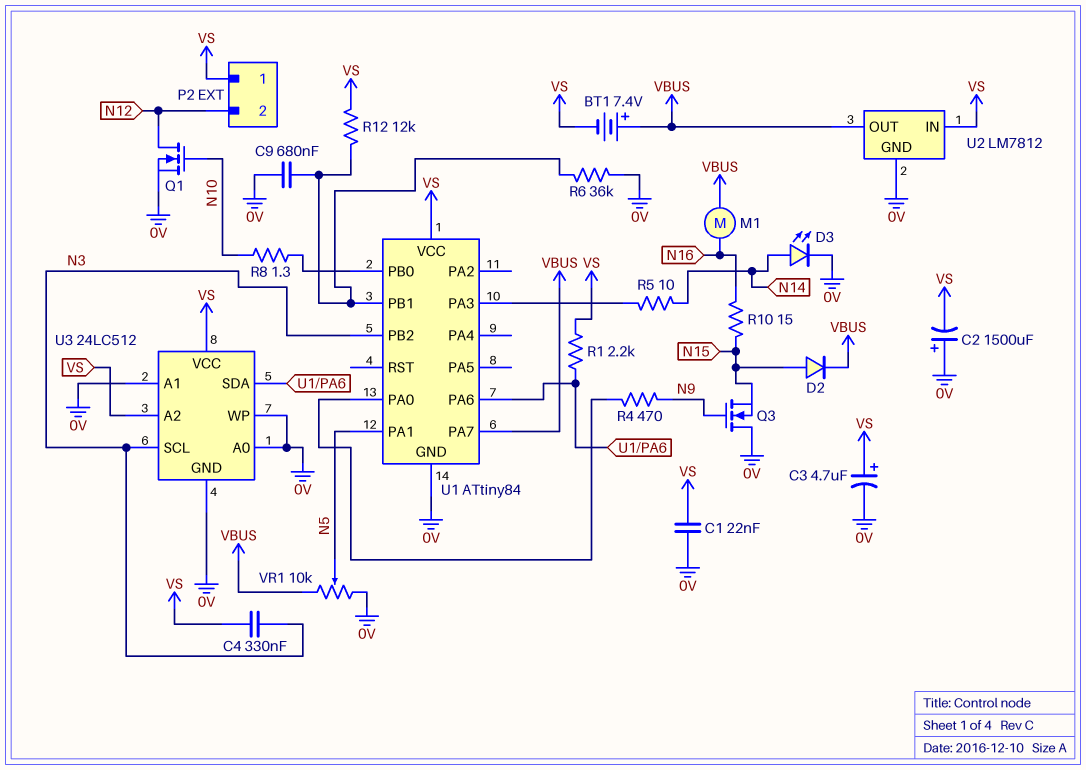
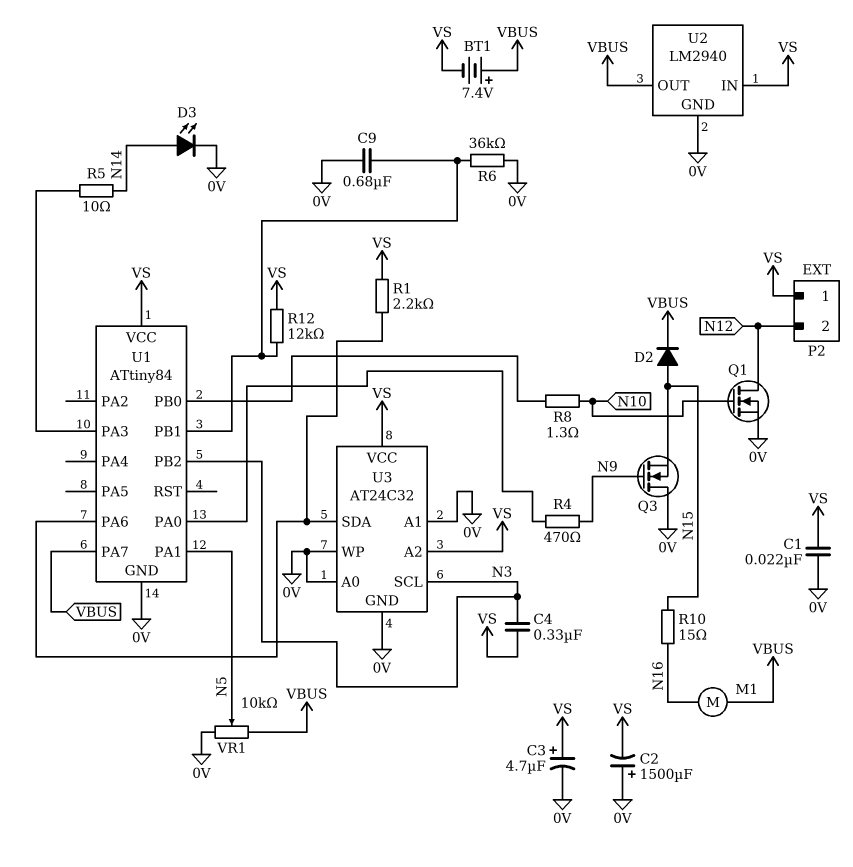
U2: LM7812 -> LM2940
U3: 24LC512 -> AT24C32

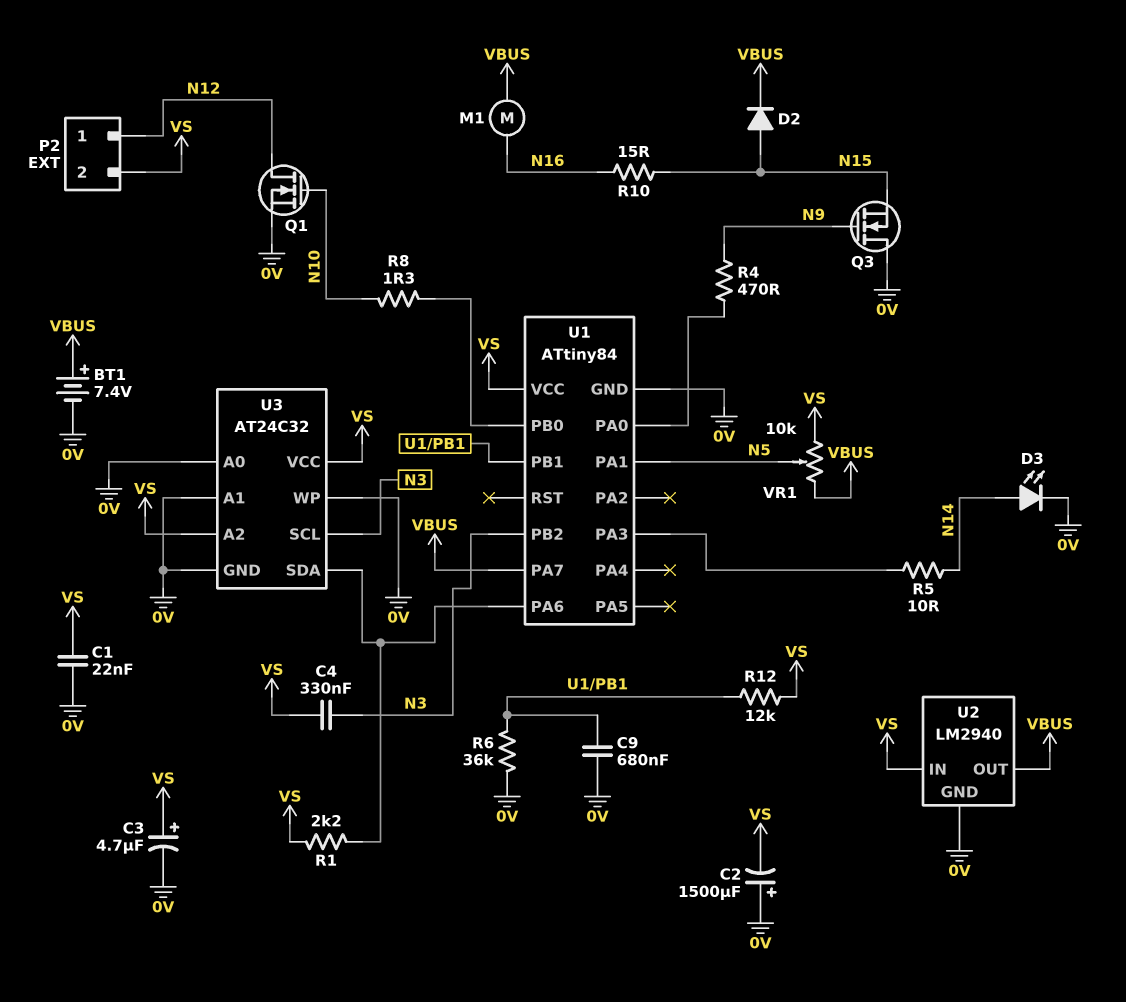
BT1: 7.4V (plus VBUS, minus VS) -> 7.4V (plus VBUS, minus 0V)
P2 pin 1: VS -> N12
P2 pin 2: N12 -> VS
VR1: 10k (0V, VBUS, wiper N5) -> 10k (VBUS, VS, wiper N5)

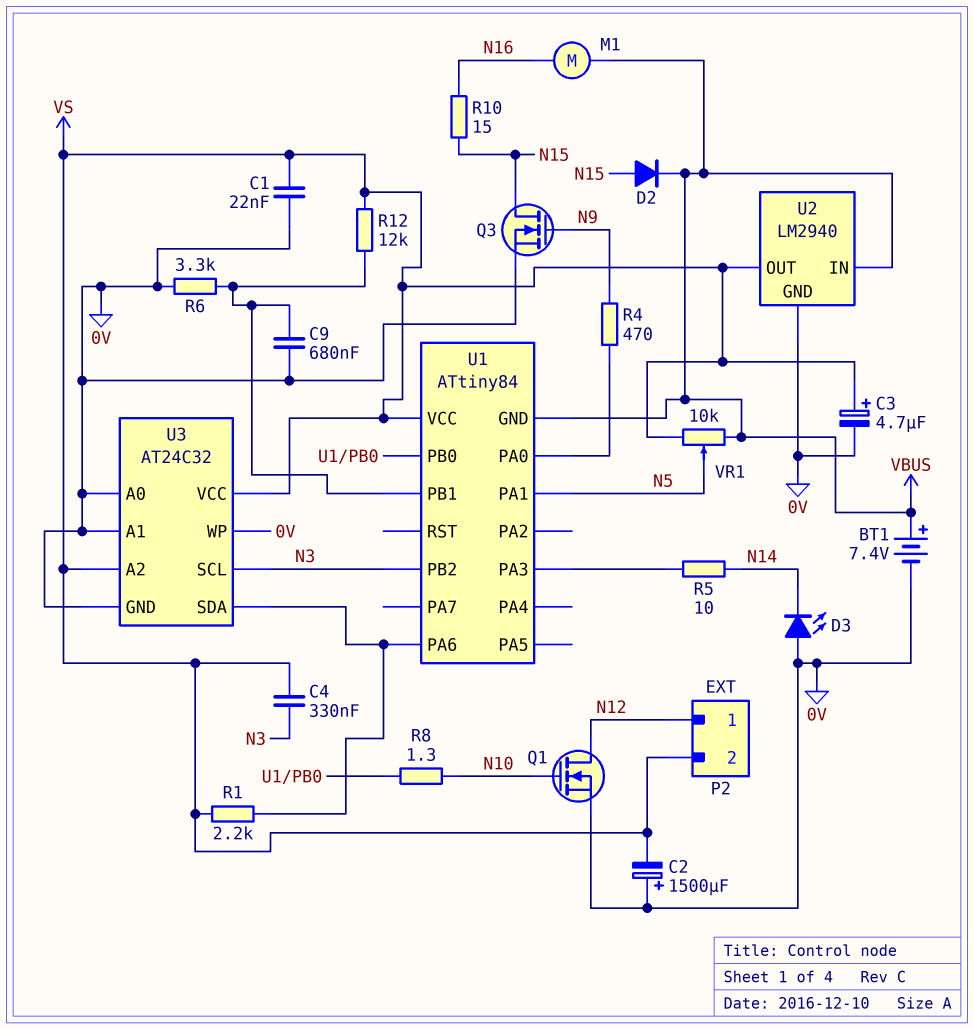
D3: LED (A N14, K 0V) -> LED (A 0V, K N14)
Q3: NMOS (G N9, D 0V, S N15) -> NMOS (G N9, D N15, S 0V)
R6: 36k (0V, U1/PB1) -> 3.3k (0V, U1/PB1)
U1 pin GND: 0V -> VBUS
U1 pin PA7: VBUS -> none
U2 pin IN: VS -> VBUS
U2 pin OUT: VBUS -> VS

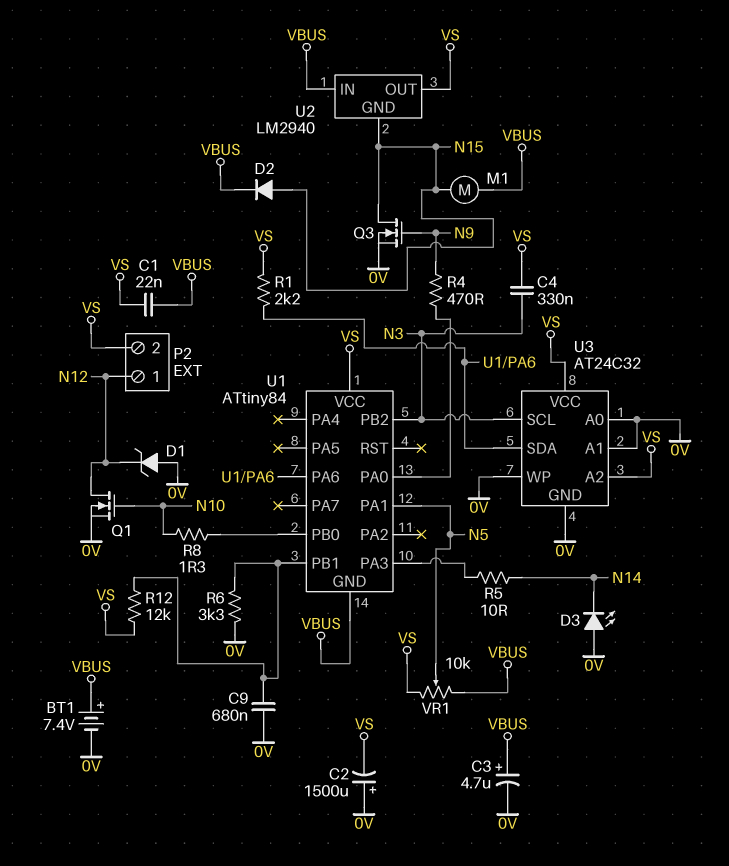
C1: 22nF (0V, VS) -> 22nF (VBUS, VS)
C3: 4.7uF (plus VS, minus 0V) -> 4.7uF (plus VBUS, minus 0V)
D1: none -> zener (A 0V, K N12)
M1: motor (N16, VBUS) -> motor (N15, VBUS)
R10: 15 (N15, N16) -> none
U2 pin GND: 0V -> N15

